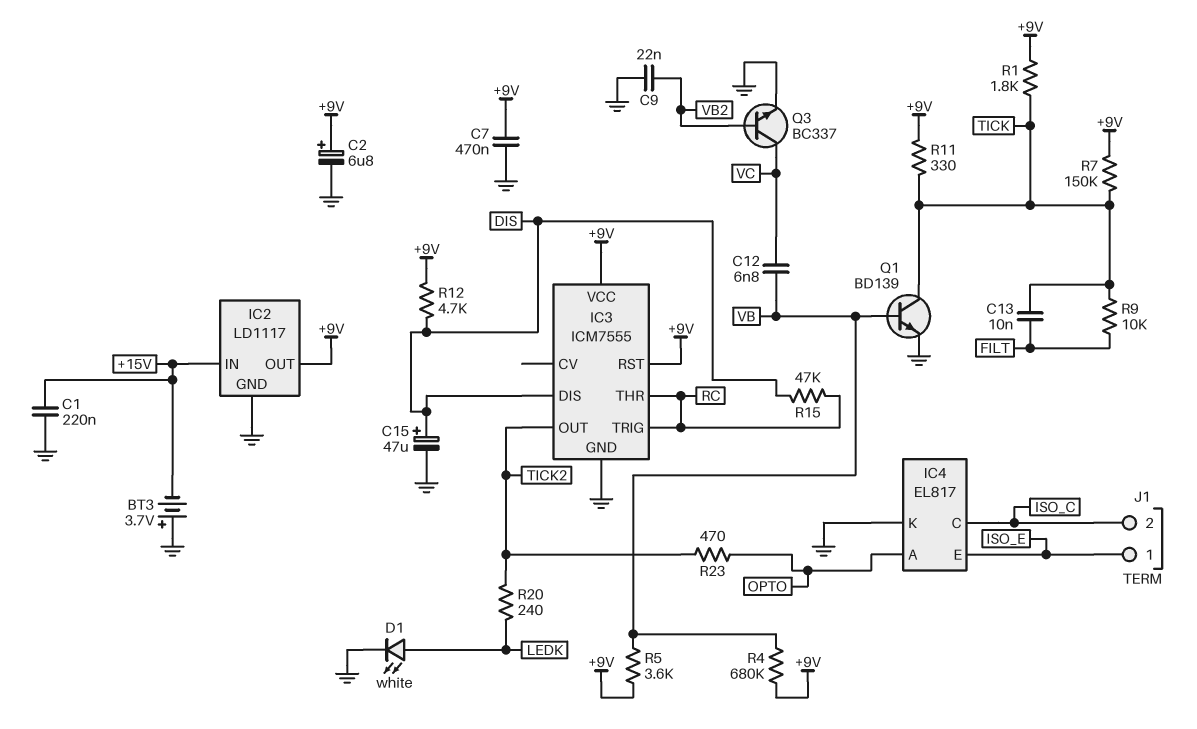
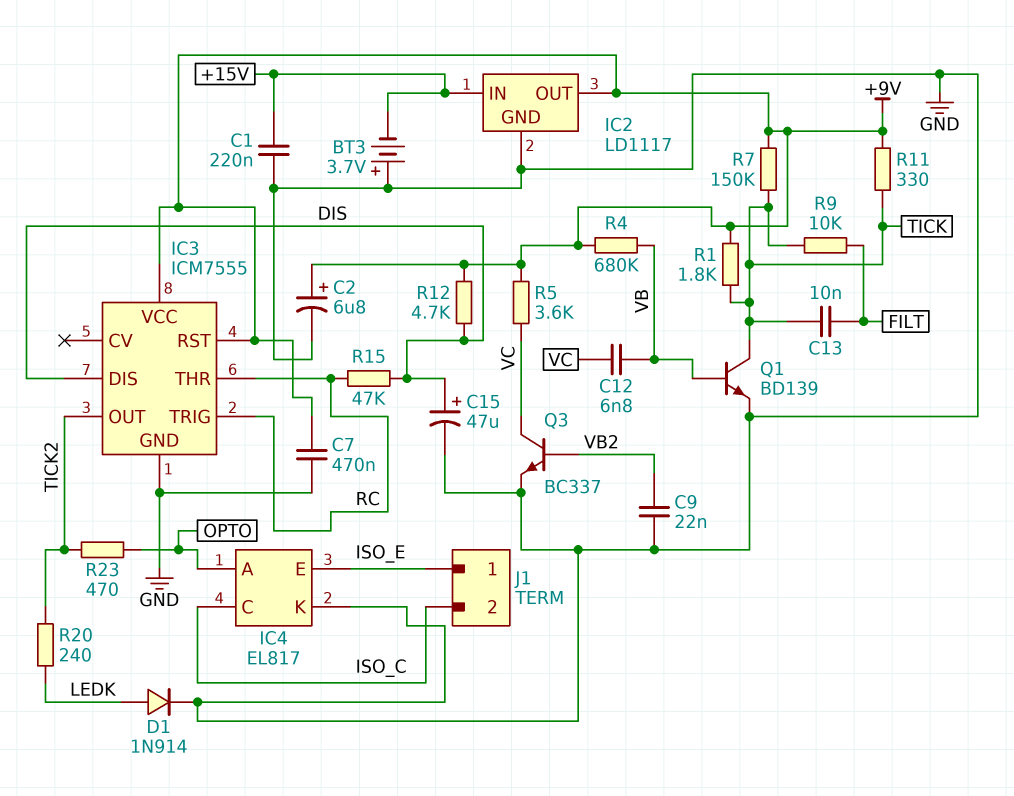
D1: LED white (A LEDK, K GND) -> diode 1N914 (A LEDK, K GND)
R5: 3.6k (+9V, VB) -> 3.6k (+9V, VC)

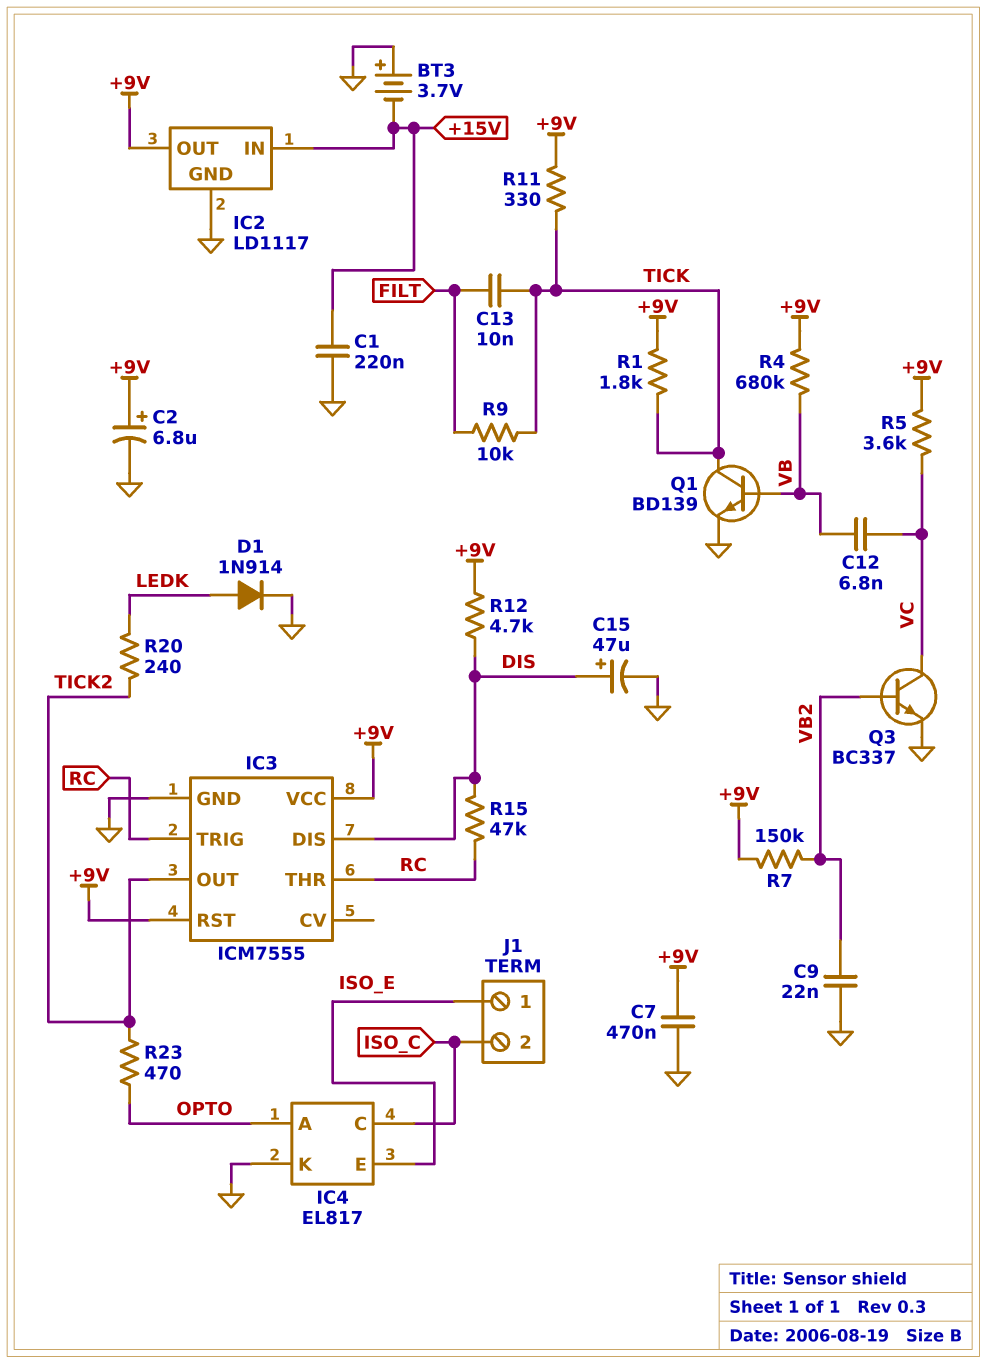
R7: 150k (+9V, TICK) -> 150k (+9V, VB2)

